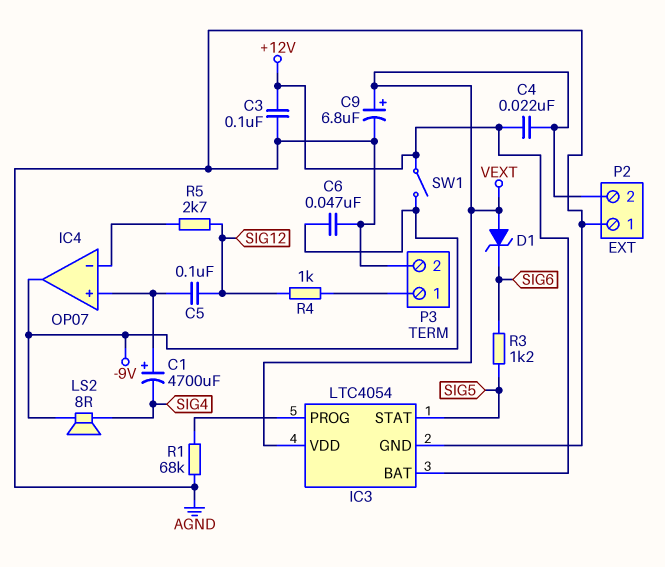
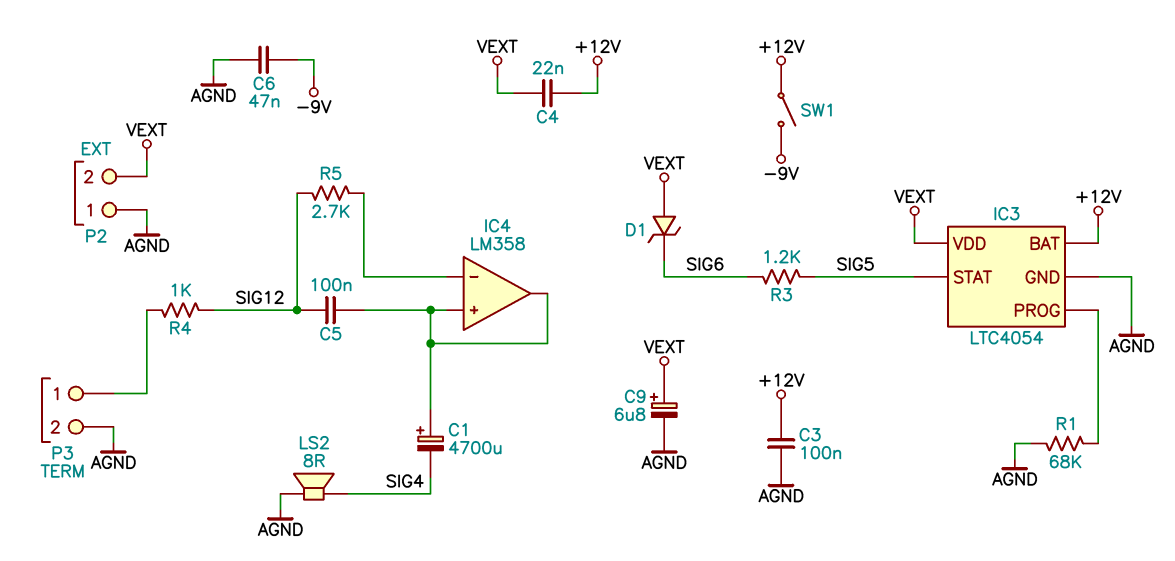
IC4: OP07 -> LM358
IC4 pin out: -9V -> IC4/in+
LS2: speaker 8R (-9V, SIG4) -> speaker 8R (AGND, SIG4)

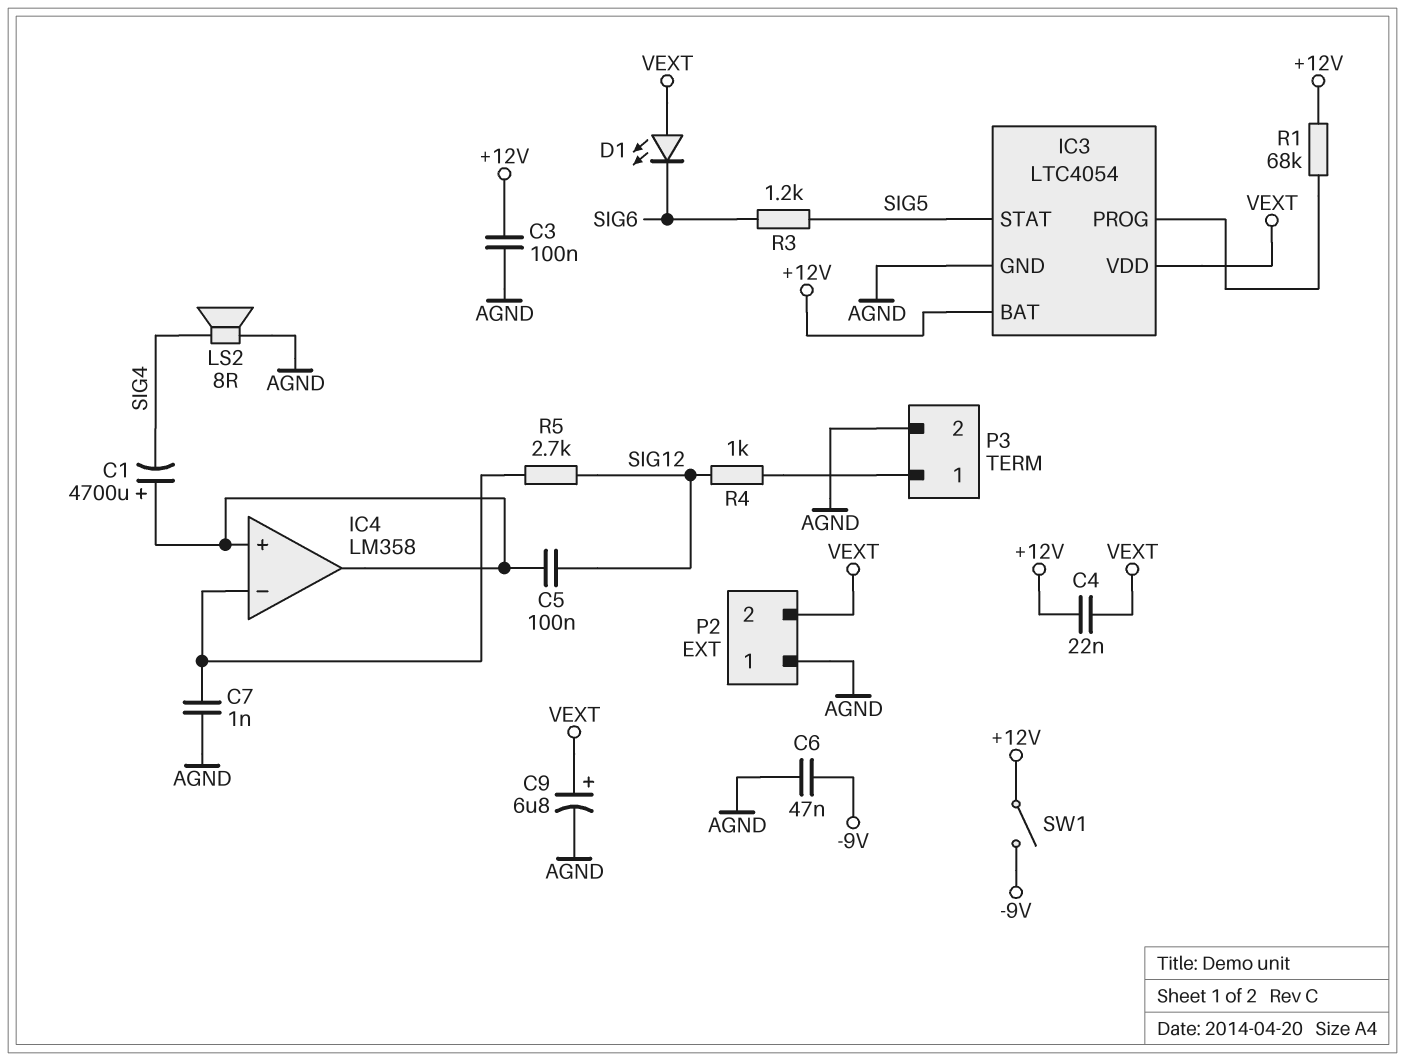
C7: none -> 1nF (AGND, IC4/in-)
D1: zener (A VEXT, K SIG6) -> LED (A VEXT, K SIG6)
R1: 68k (AGND, IC3/PROG) -> 68k (+12V, IC3/PROG)

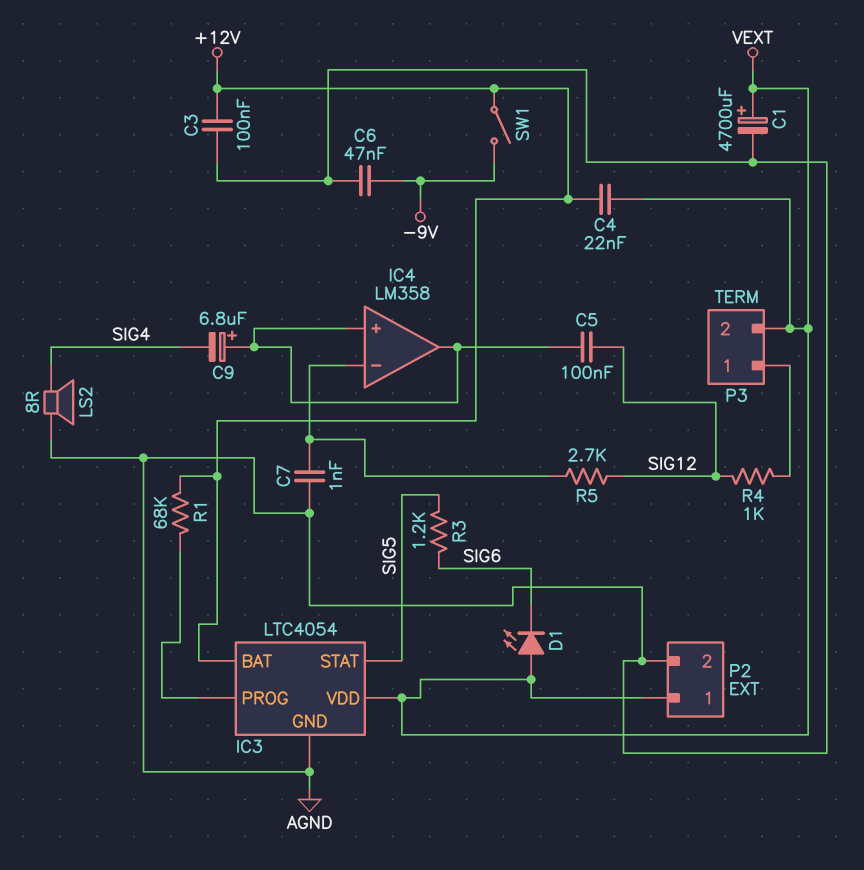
C1: 4700uF (plus IC4/in+, minus SIG4) -> 4700uF (plus VEXT, minus AGND)
C9: 6.8uF (plus VEXT, minus AGND) -> 6.8uF (plus IC4/in+, minus SIG4)
P2 pin 1: AGND -> VEXT
P2 pin 2: VEXT -> AGND
P3 pin 2: AGND -> VEXT

